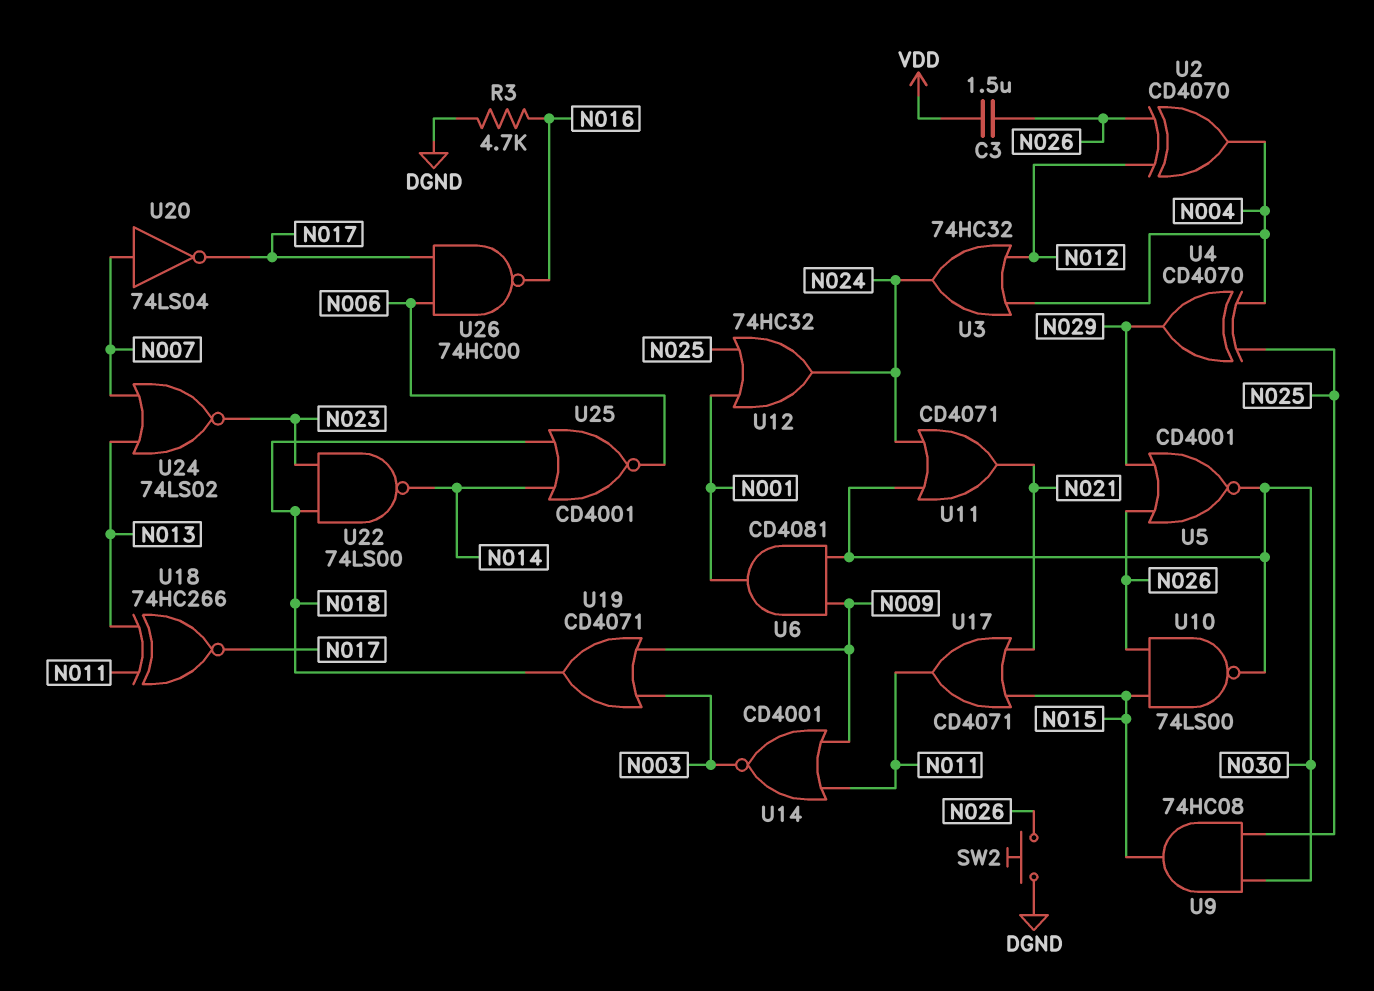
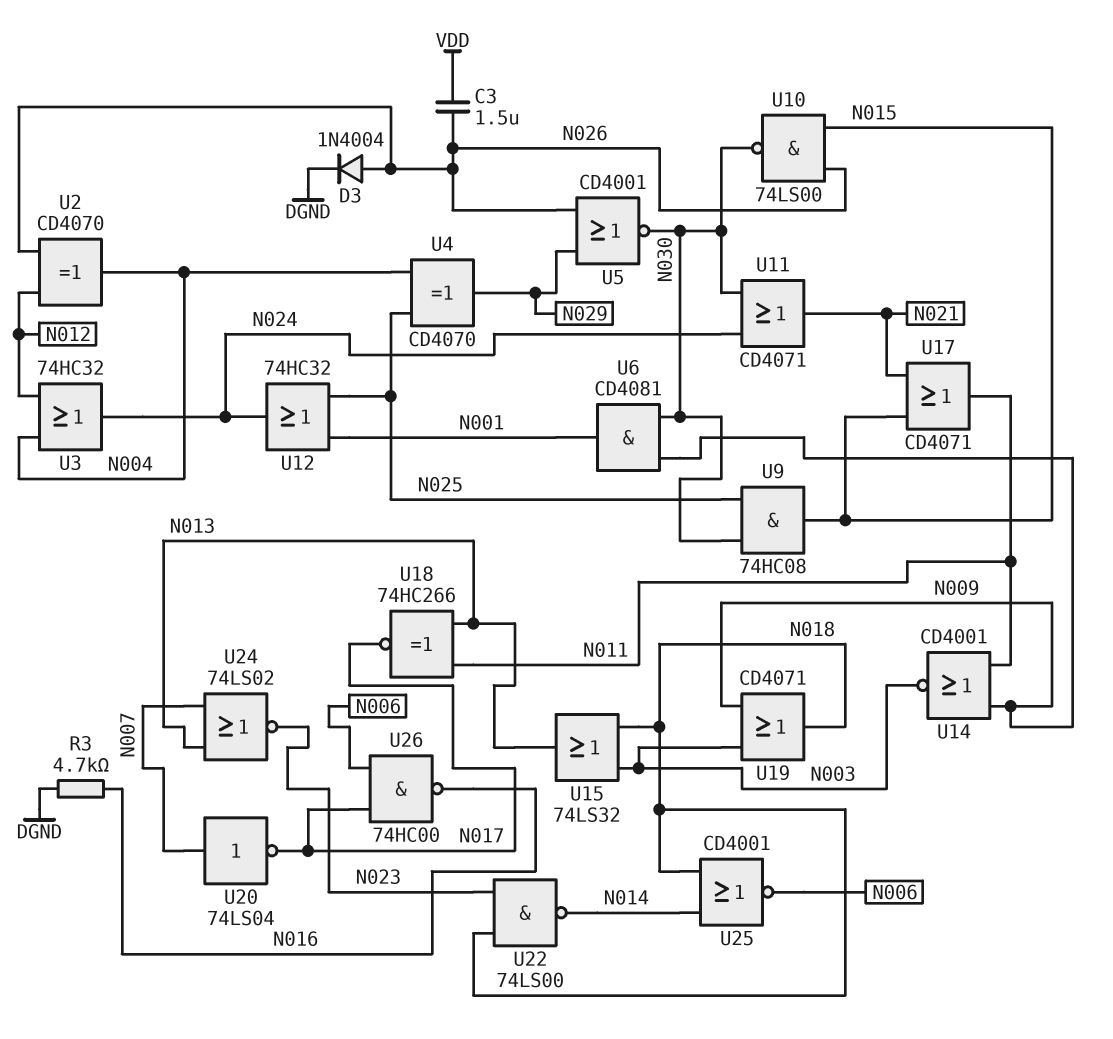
D3: none -> diode 1N4004 (A N026, K DGND)
SW2: button (DGND, N026) -> none
U15: none -> OR 74LS32 (in N003, in N018, out N013)

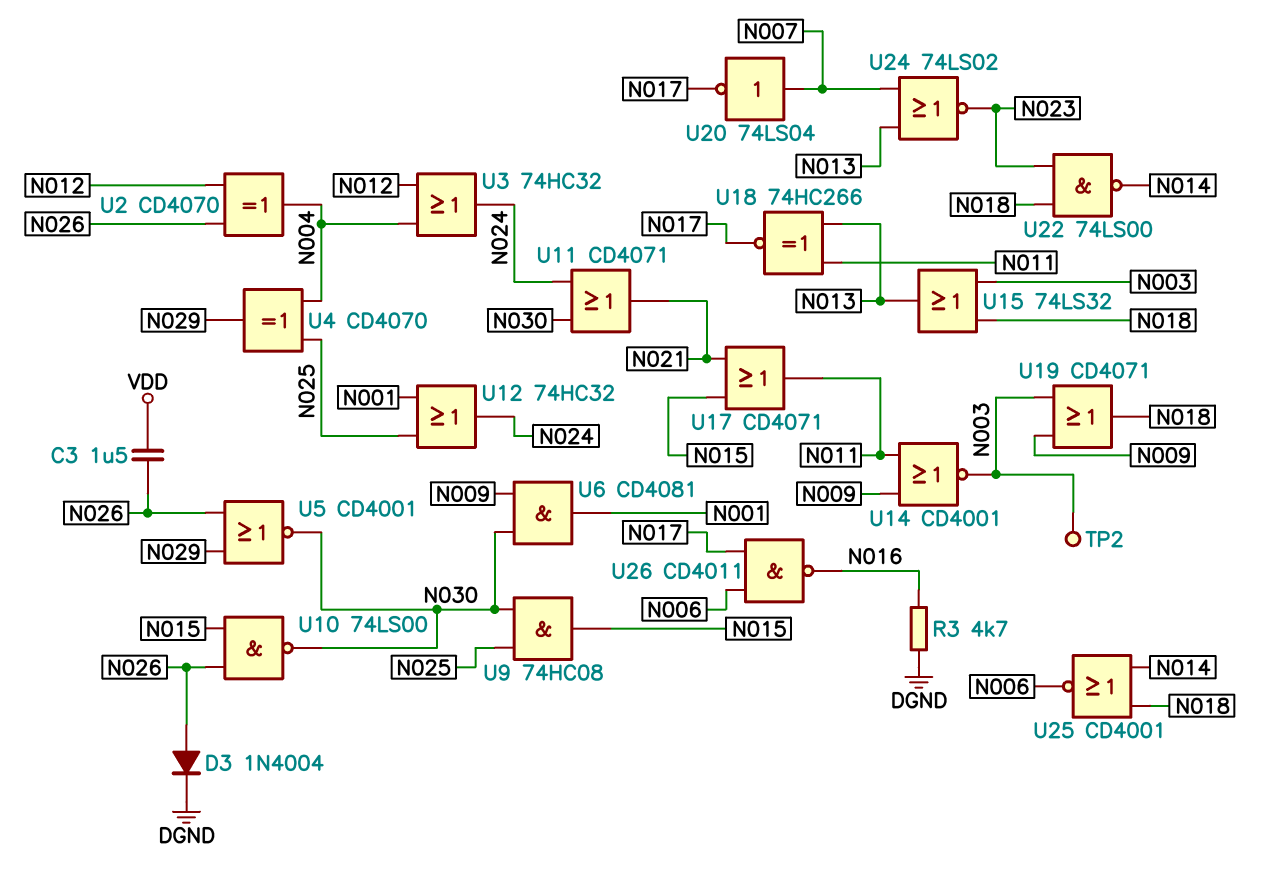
TP2: none -> test point (N003)
U26: NAND 74HC00 (in N006, in N017, out N016) -> NAND CD4011 (in N006, in N017, out N016)

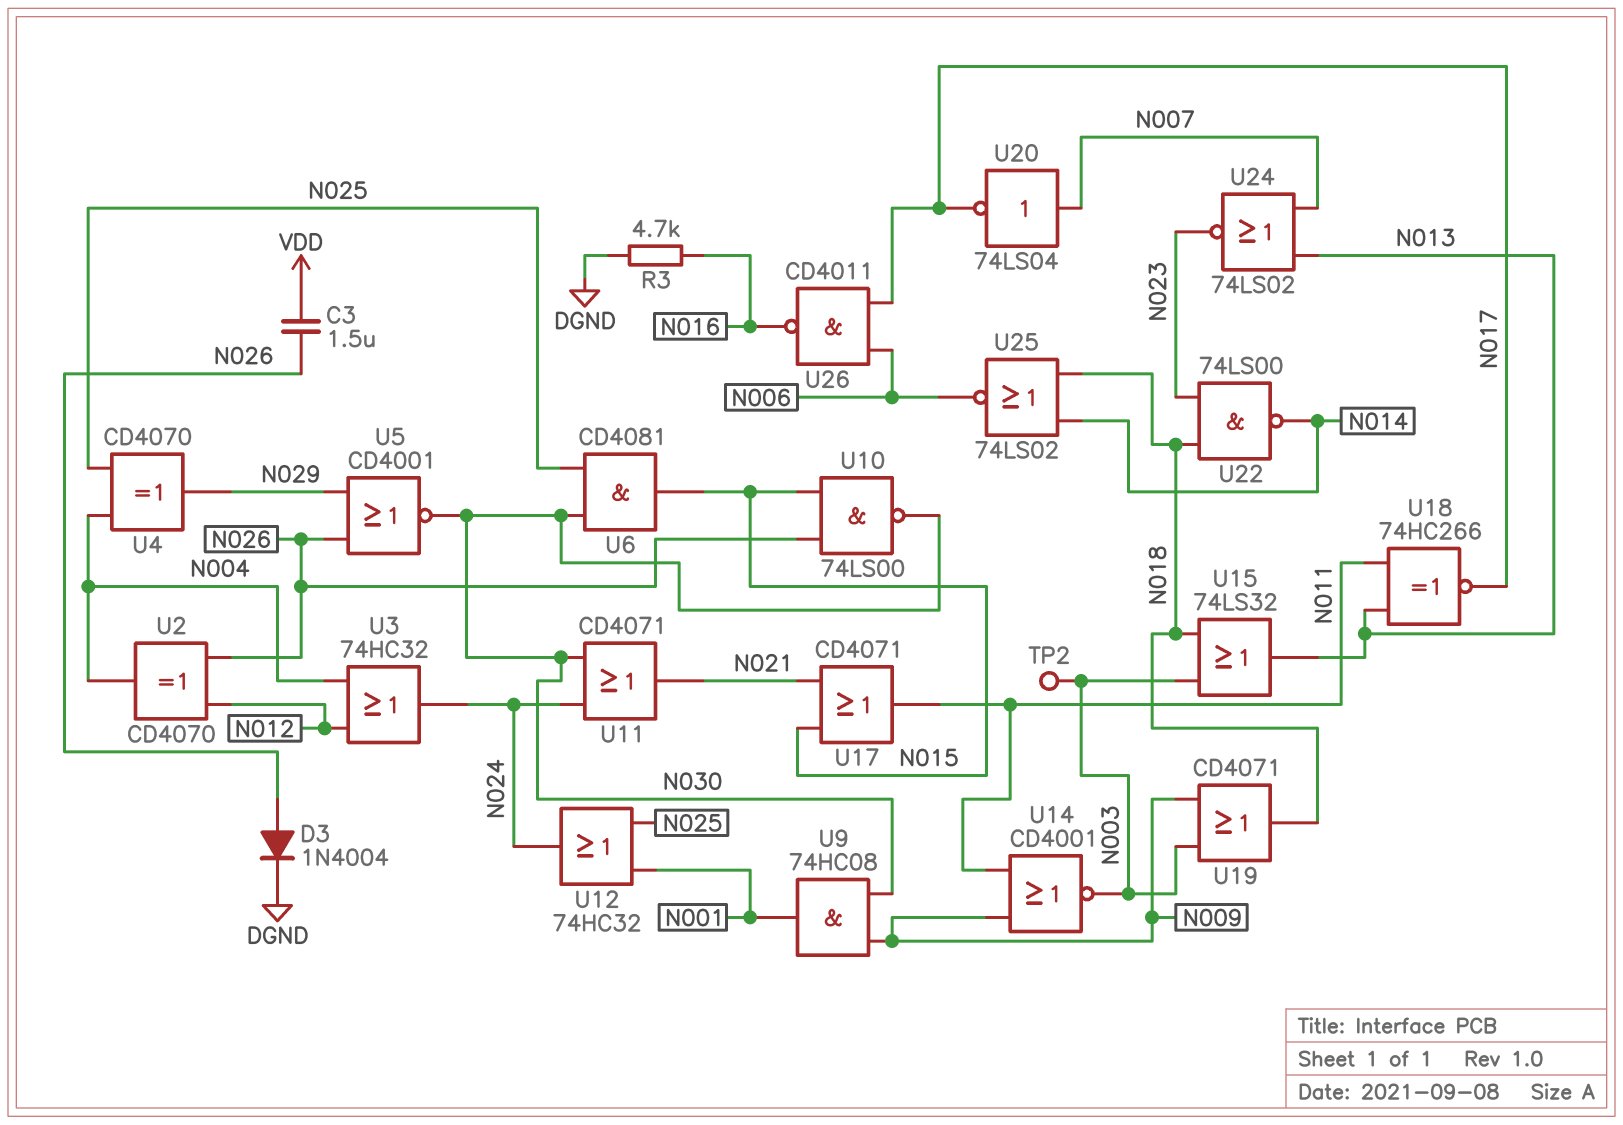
U6: AND CD4081 (in N009, in N030, out N001) -> AND CD4081 (in N025, in N030, out N015)
U9: AND 74HC08 (in N025, in N030, out N015) -> AND 74HC08 (in N009, in N030, out N001)
U25: NOR CD4001 (in N014, in N018, out N006) -> NOR 74LS02 (in N014, in N018, out N006)

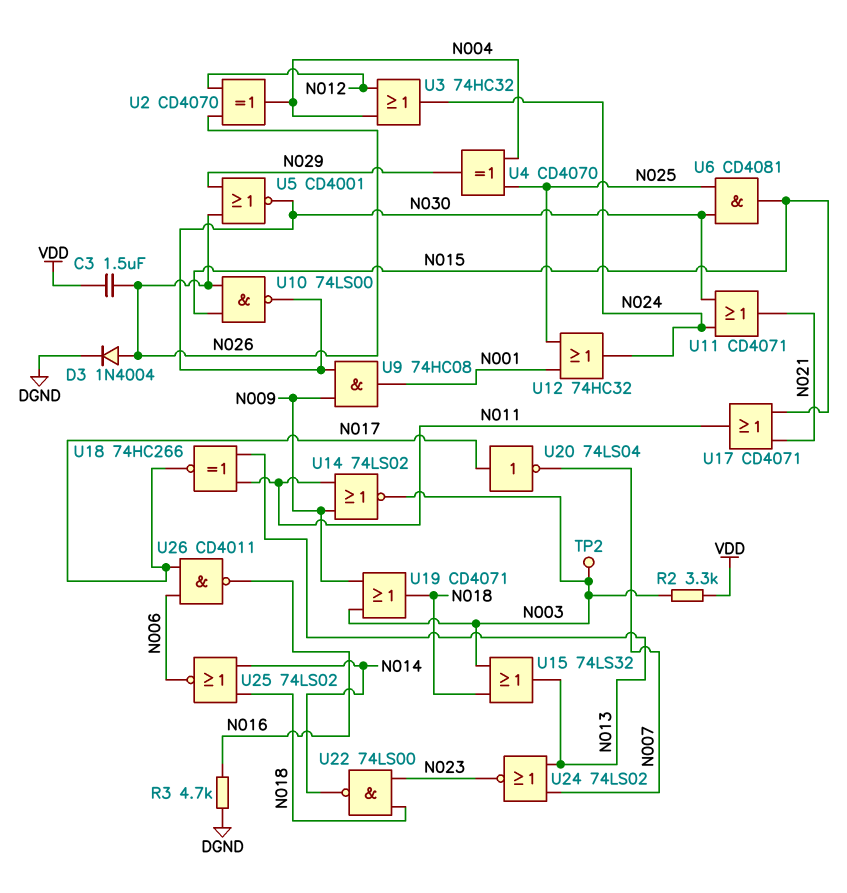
R2: none -> 3.3k (N003, VDD)
U14: NOR CD4001 (in N009, in N011, out N003) -> NOR 74LS02 (in N009, in N011, out N003)
U20: NOT 74LS04 (in N007, out N017) -> NOT 74LS04 (in N017, out N007)

